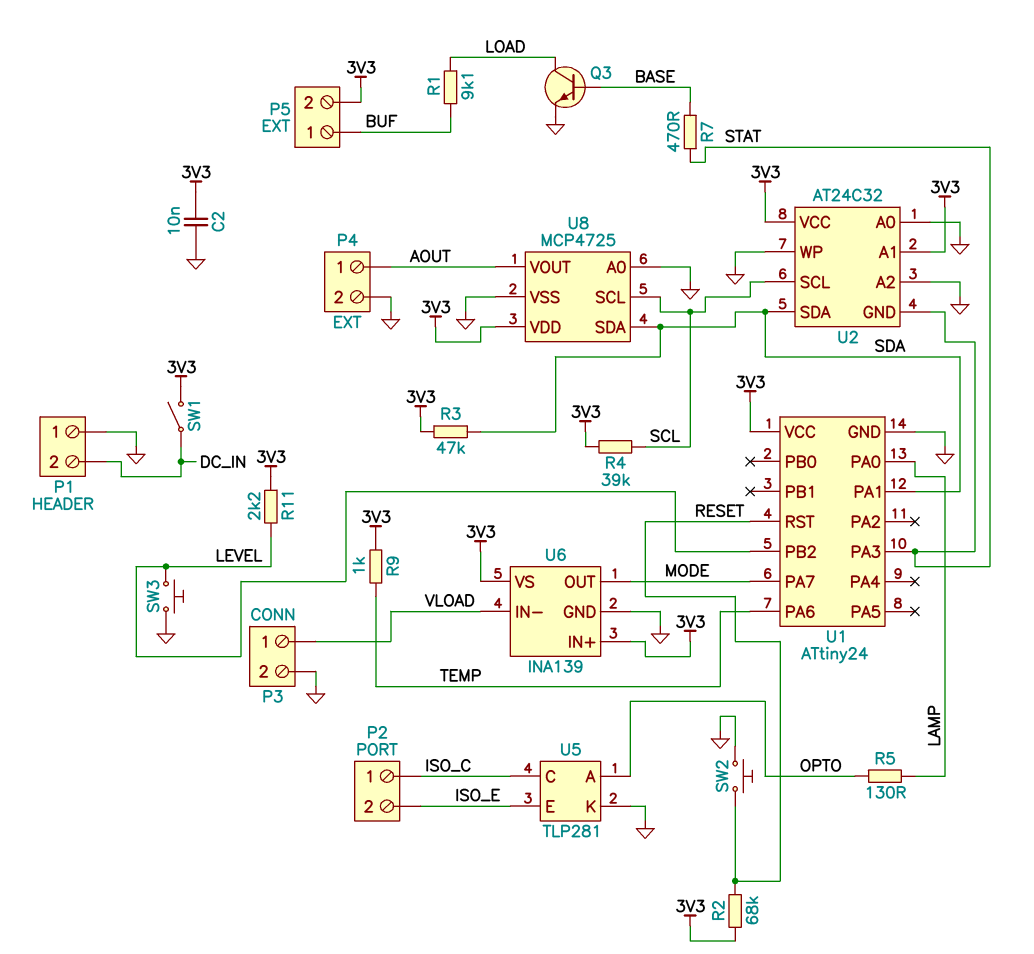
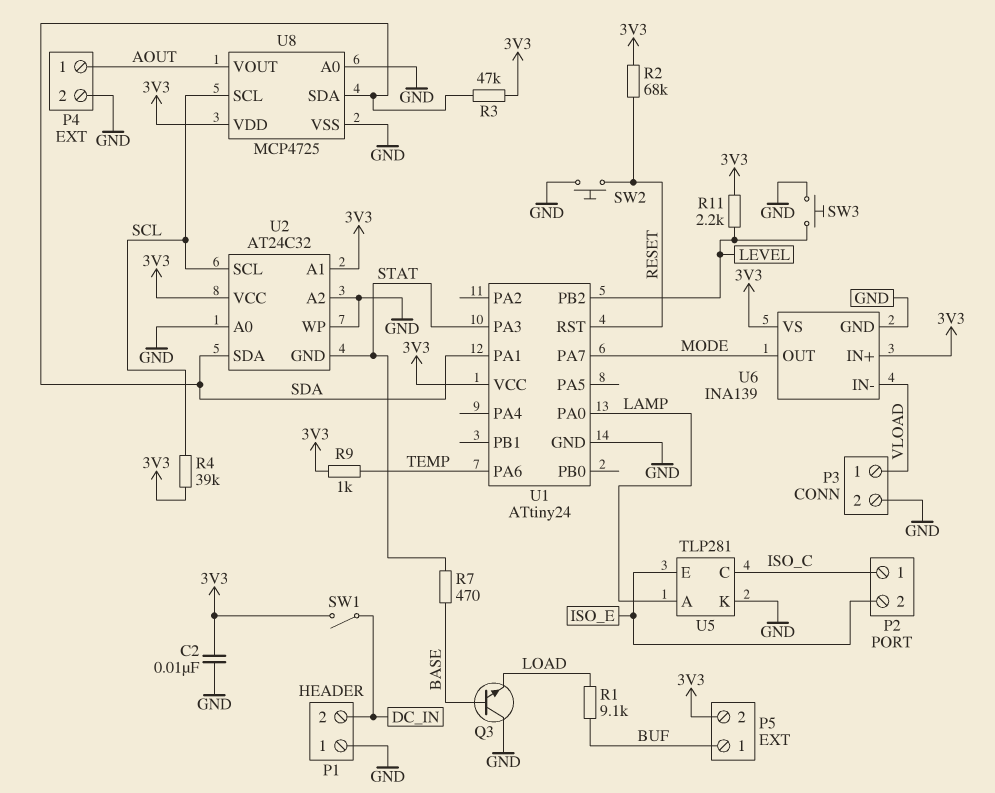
Q3: NPN (B BASE, C LOAD, E GND) -> NPN (B BASE, C GND, E LOAD)
R5: 130 (LAMP, OPTO) -> none
U5 pin A: OPTO -> LAMP

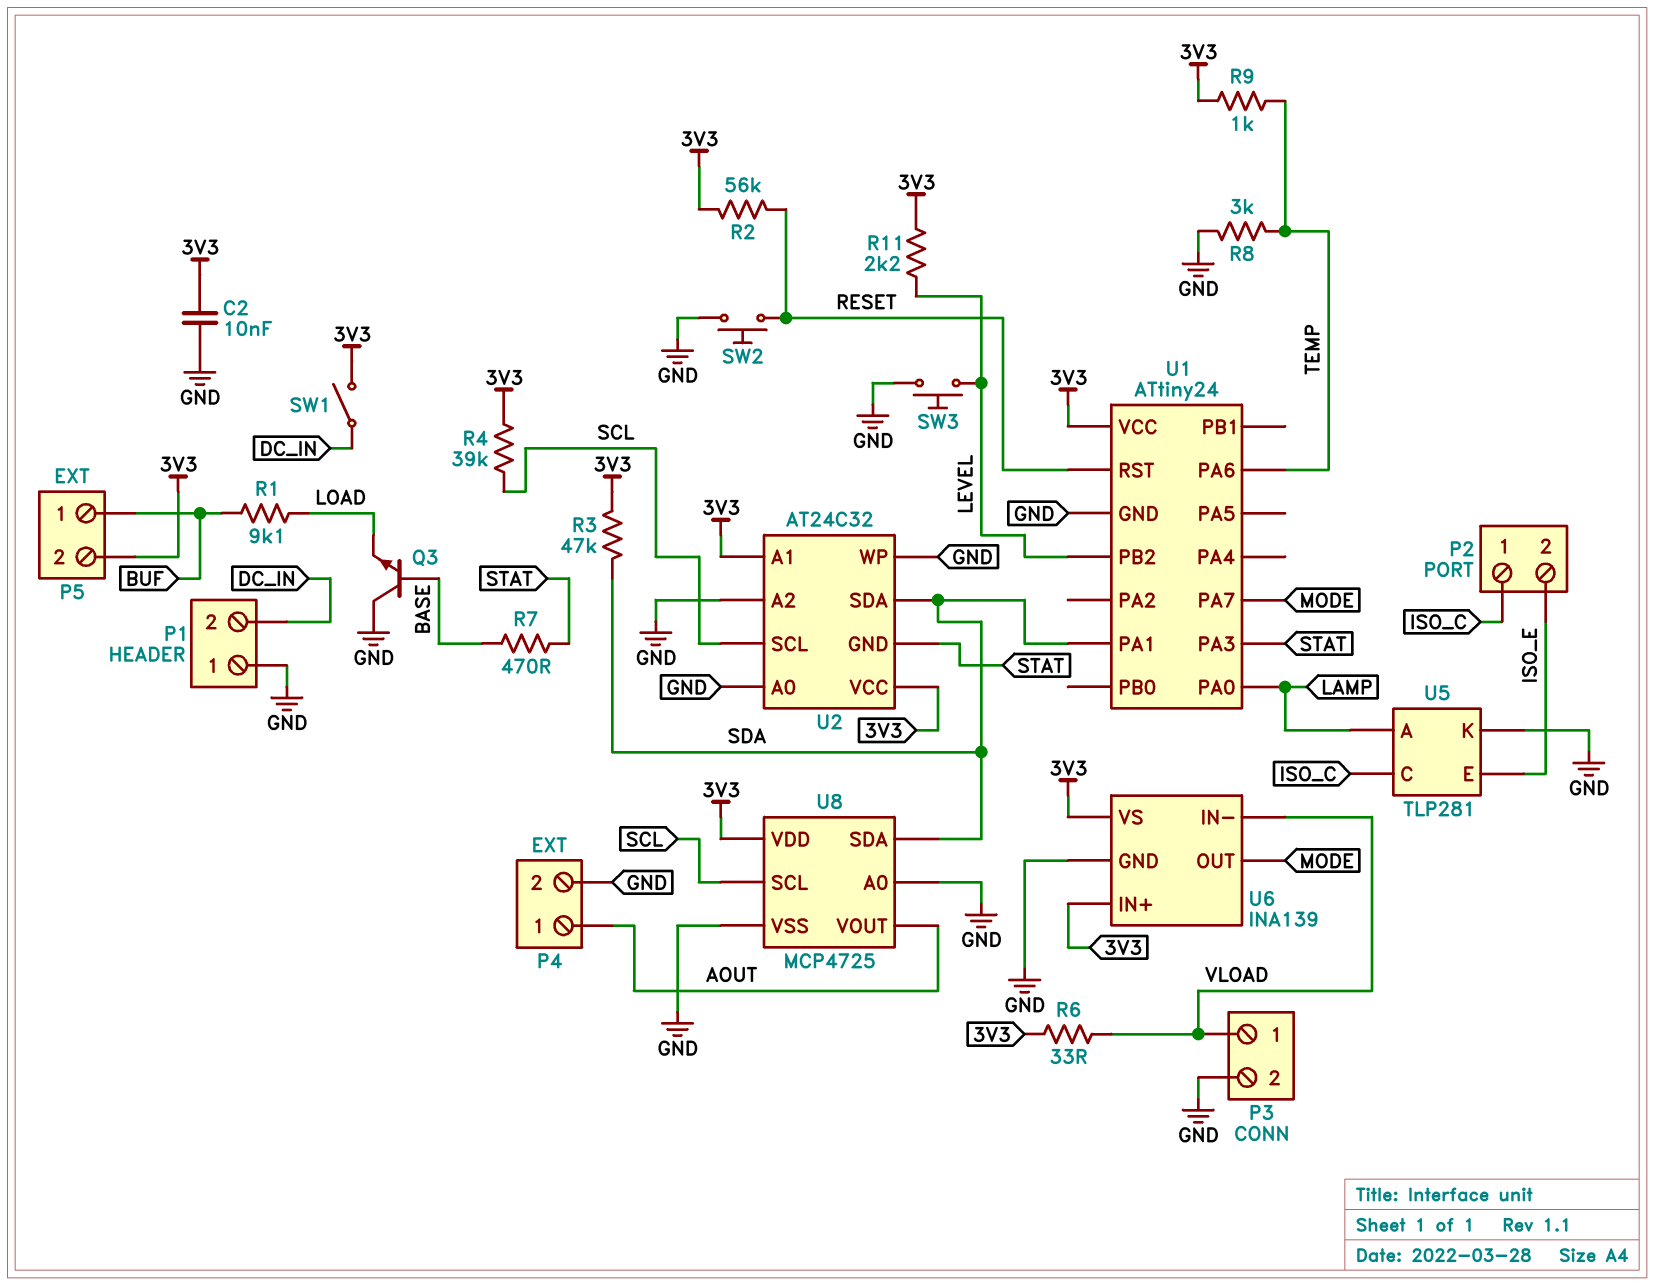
R2: 68k (3V3, RESET) -> 56k (3V3, RESET)
R6: none -> 33 (3V3, VLOAD)
R8: none -> 3k (GND, TEMP)

